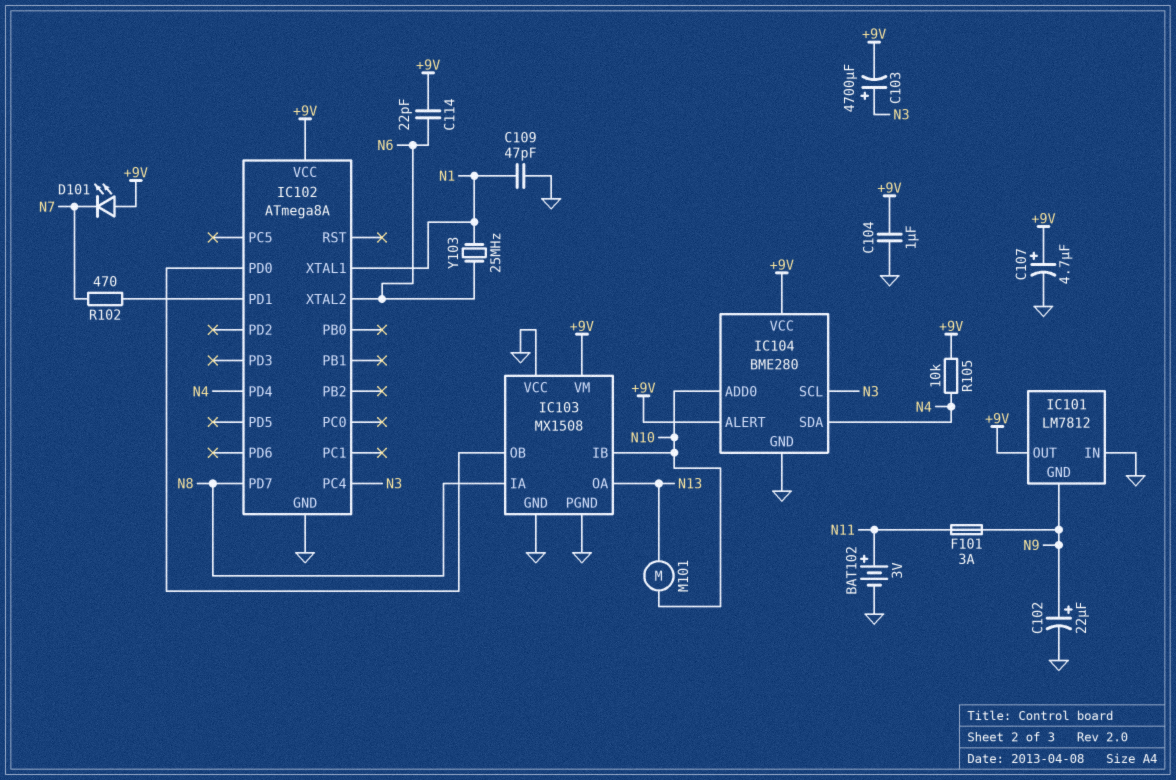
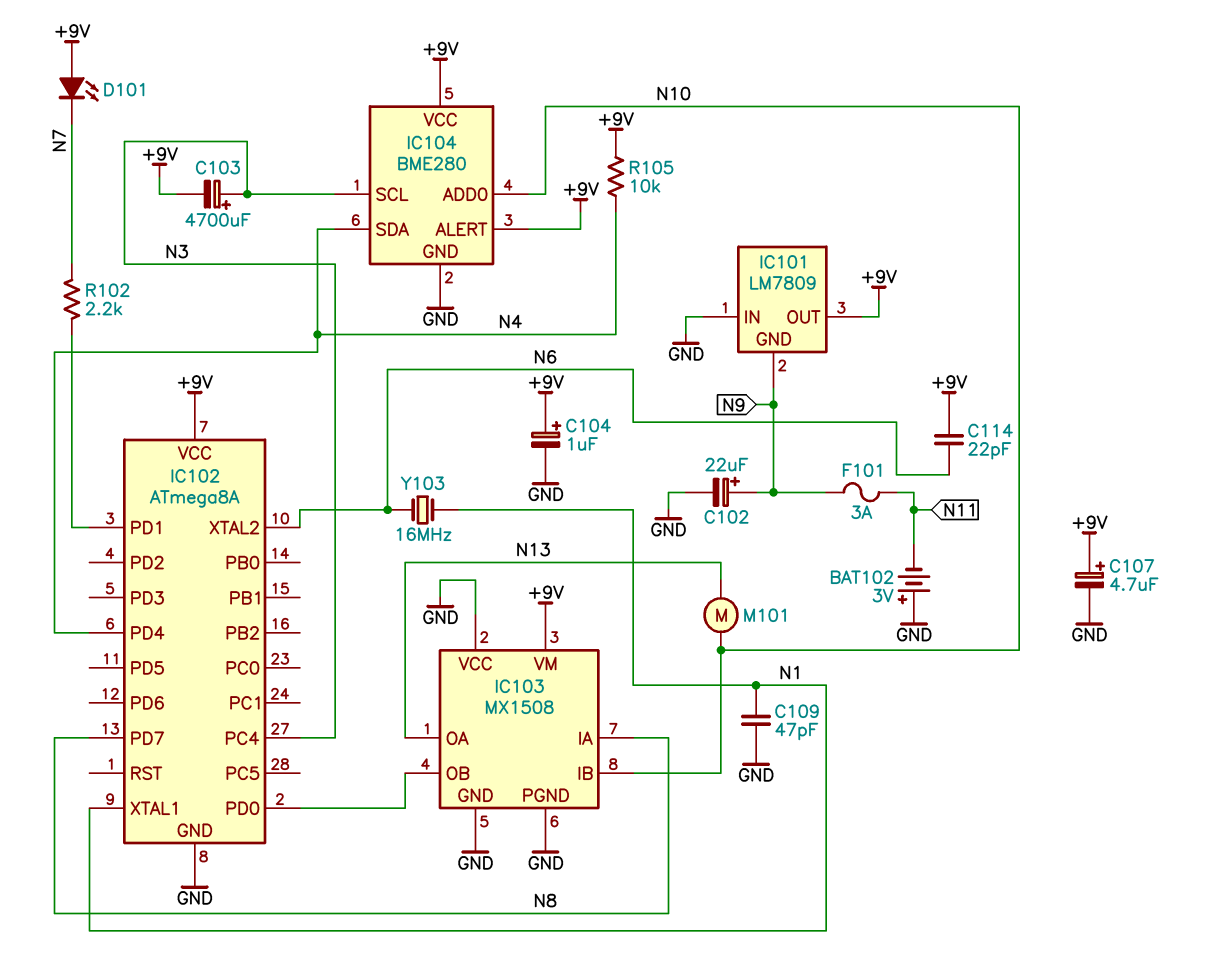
BAT102: 3V (plus N11, minus GND) -> 3V (plus GND, minus N11)
C104: 1uF (+9V, GND) -> 1uF (plus +9V, minus GND)
IC101: LM7812 -> LM7809
R102: 470 (IC102/PD1, N7) -> 2.2k (IC102/PD1, N7)
Y103: 25MHz (N1, N6) -> 16MHz (N1, N6)

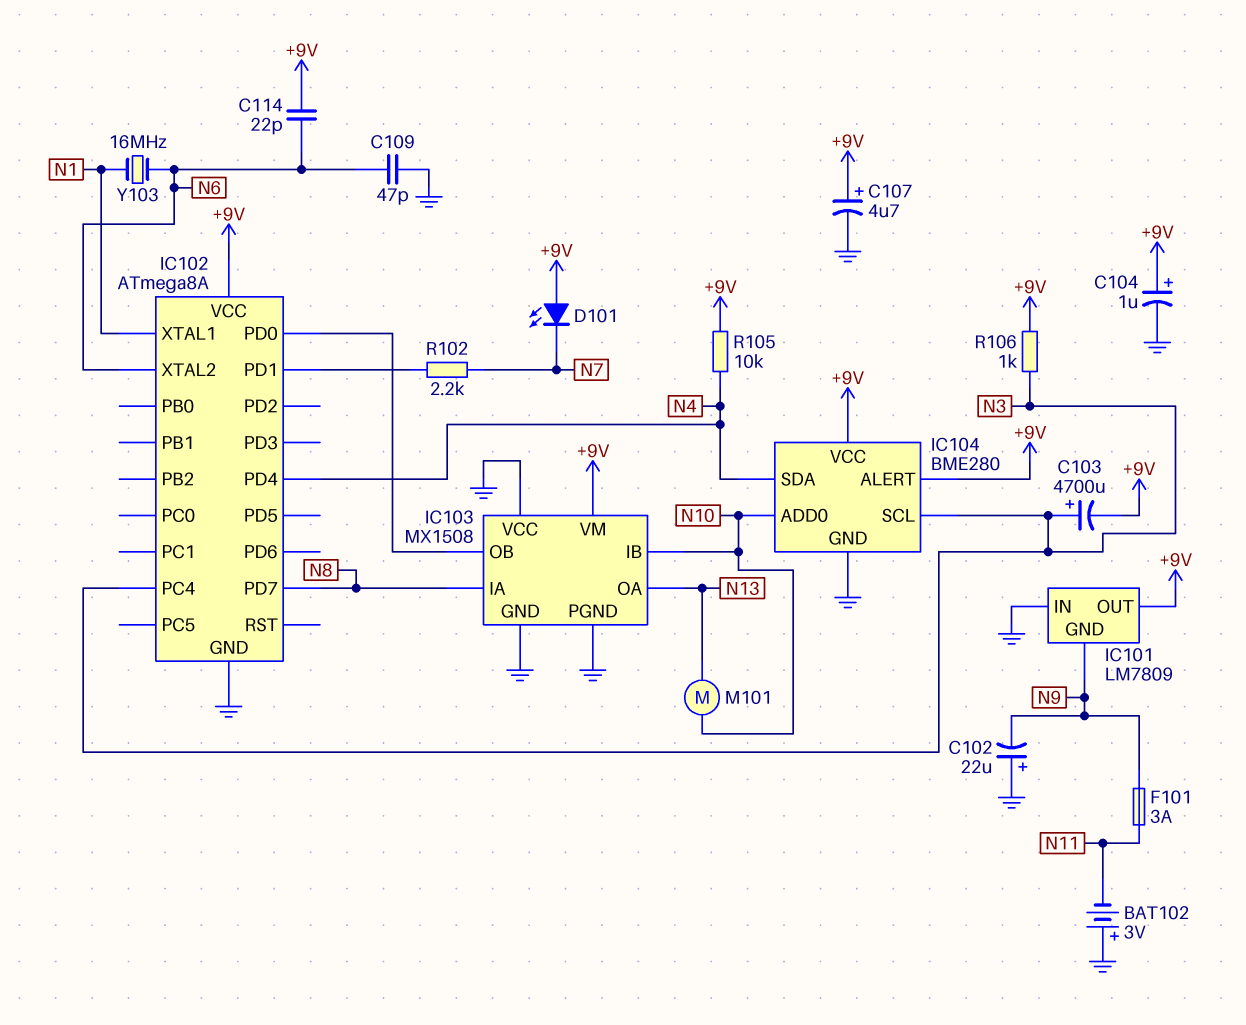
C102: 22uF (plus N9, minus GND) -> 22uF (plus GND, minus N9)
C109: 47pF (GND, N1) -> 47pF (GND, N6)
R106: none -> 1k (+9V, N3)

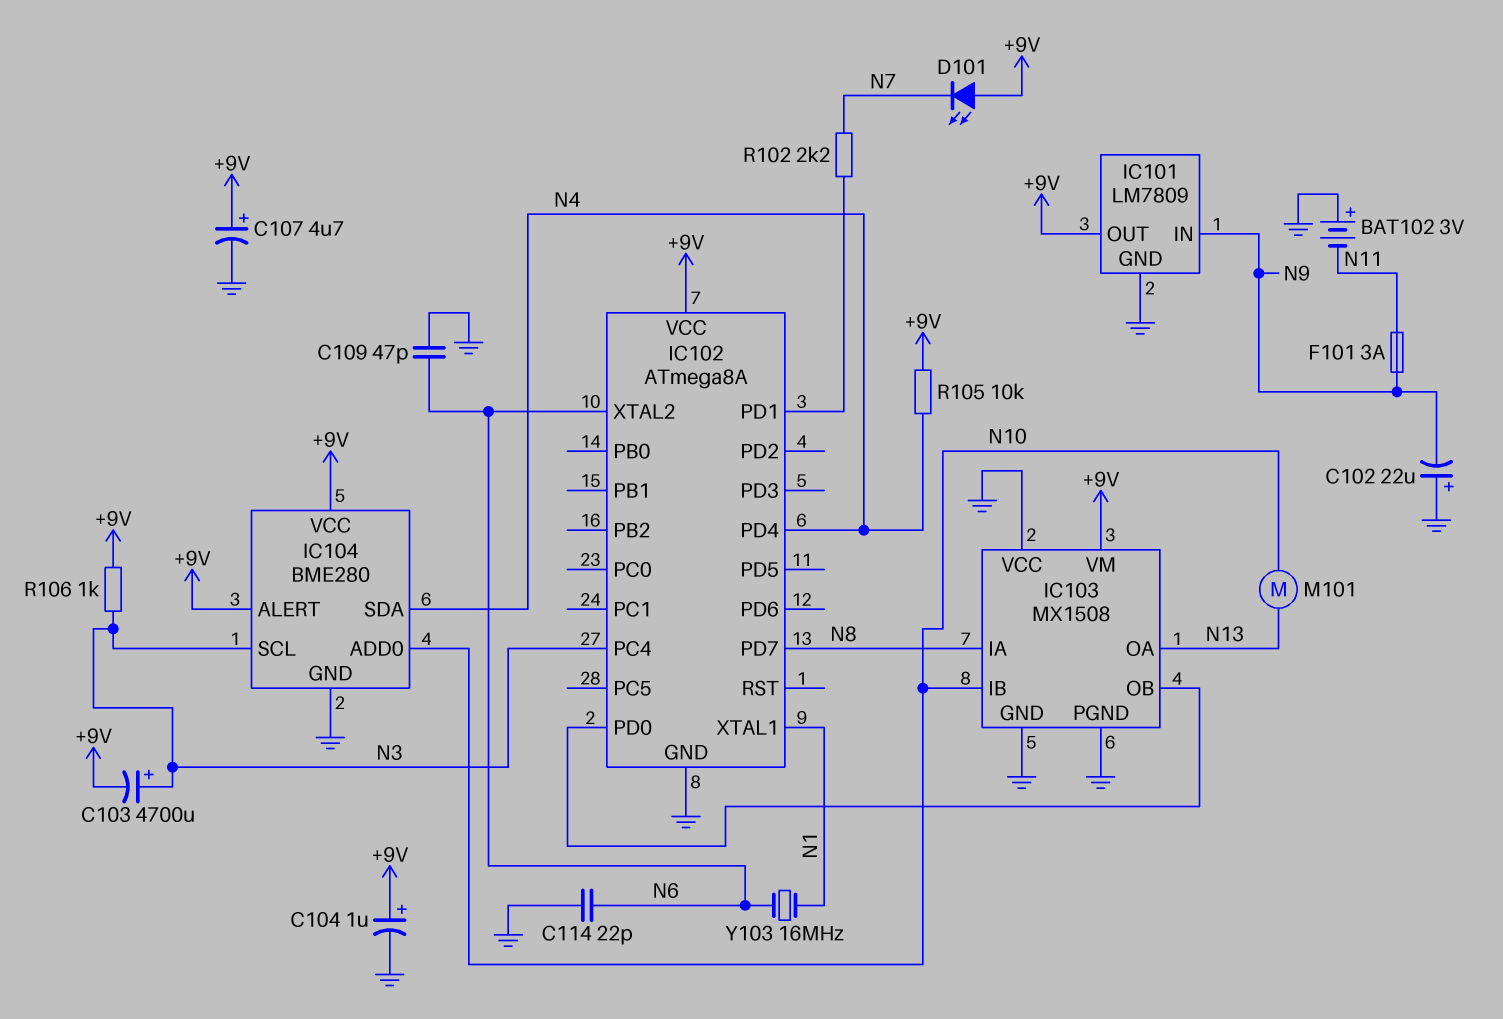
C114: 22pF (+9V, N6) -> 22pF (GND, N6)
IC101 pin GND: N9 -> GND
IC101 pin IN: GND -> N9

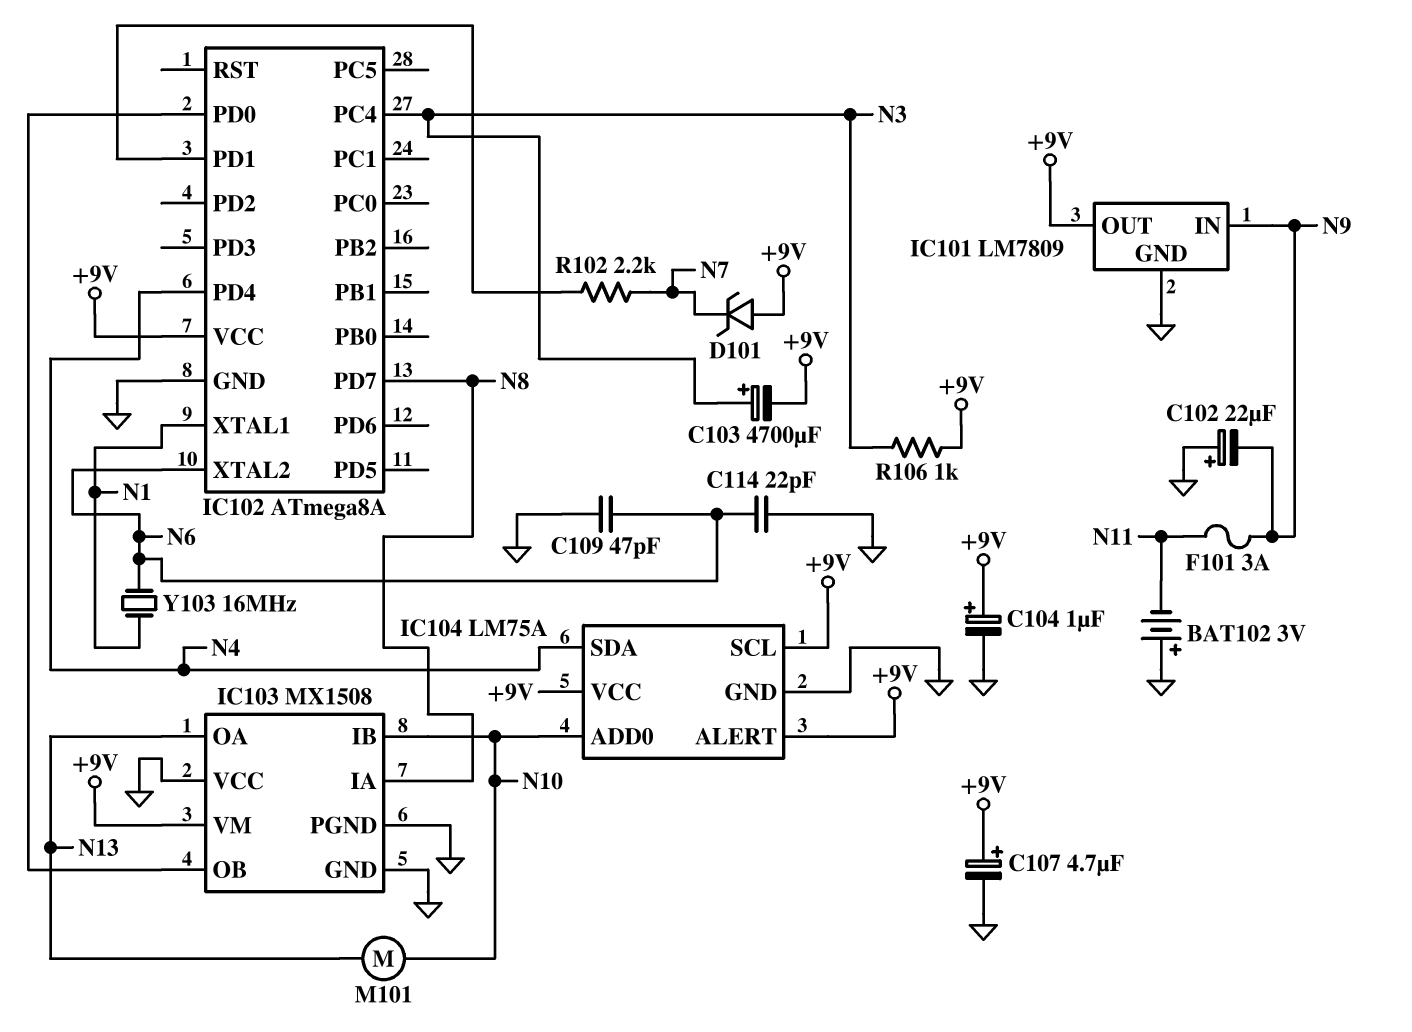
D101: LED (A +9V, K N7) -> zener (A +9V, K N7)
IC104: BME280 -> LM75A
IC104 pin SCL: N3 -> +9V
R105: 10k (+9V, N4) -> none

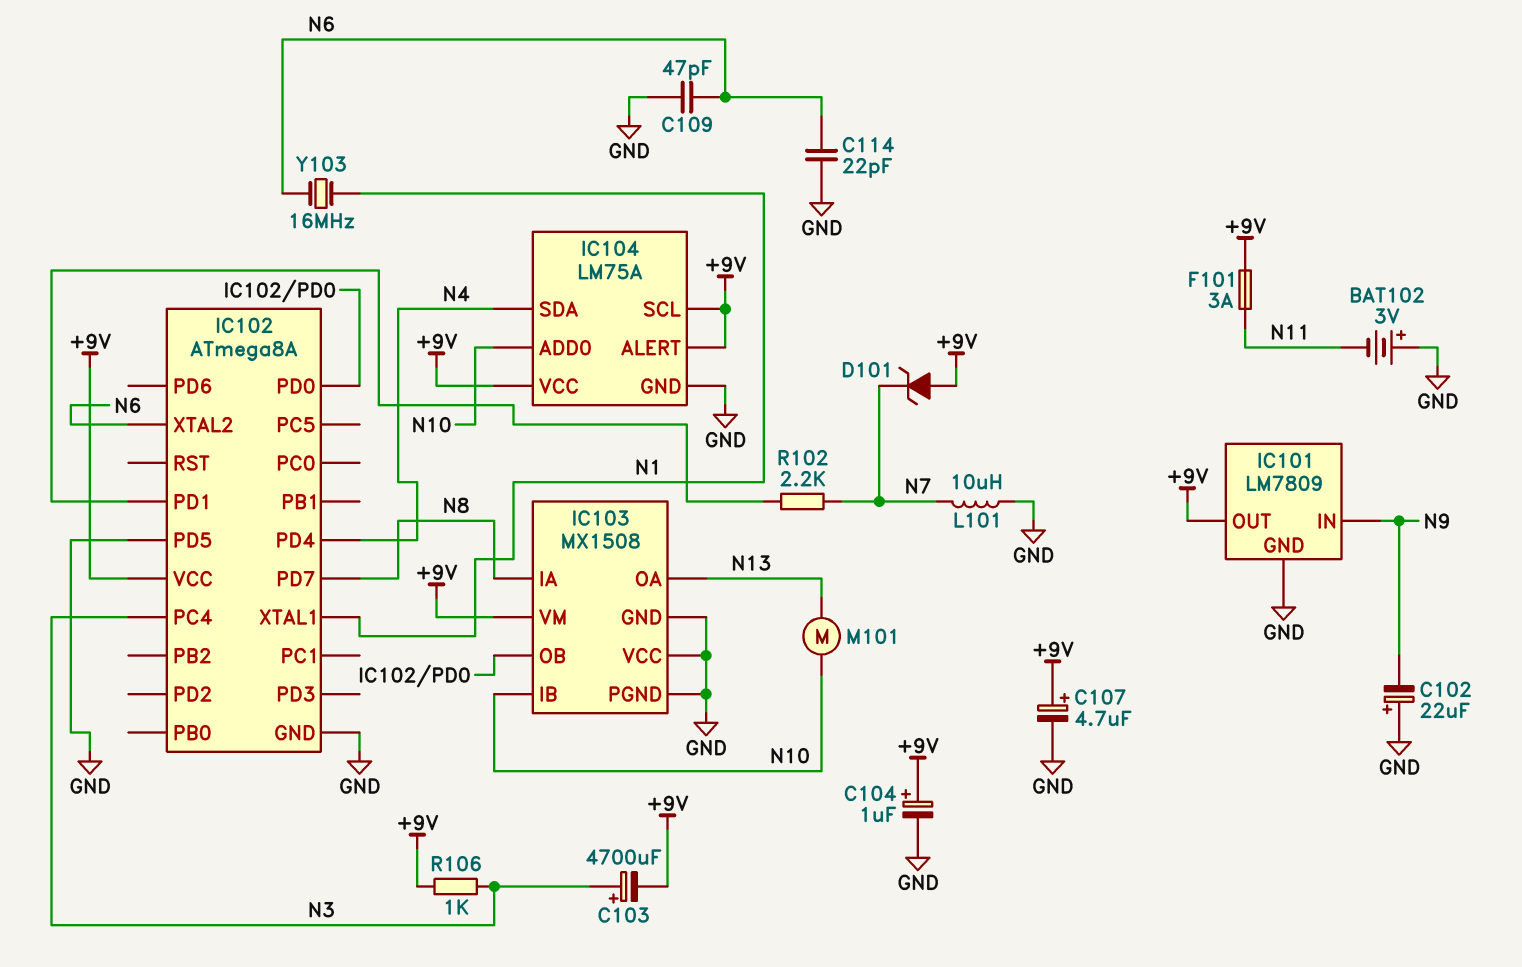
F101: 3A (N9, N11) -> 3A (+9V, N11)
IC102 pin PD5: none -> GND
L101: none -> 10uH (GND, N7)

